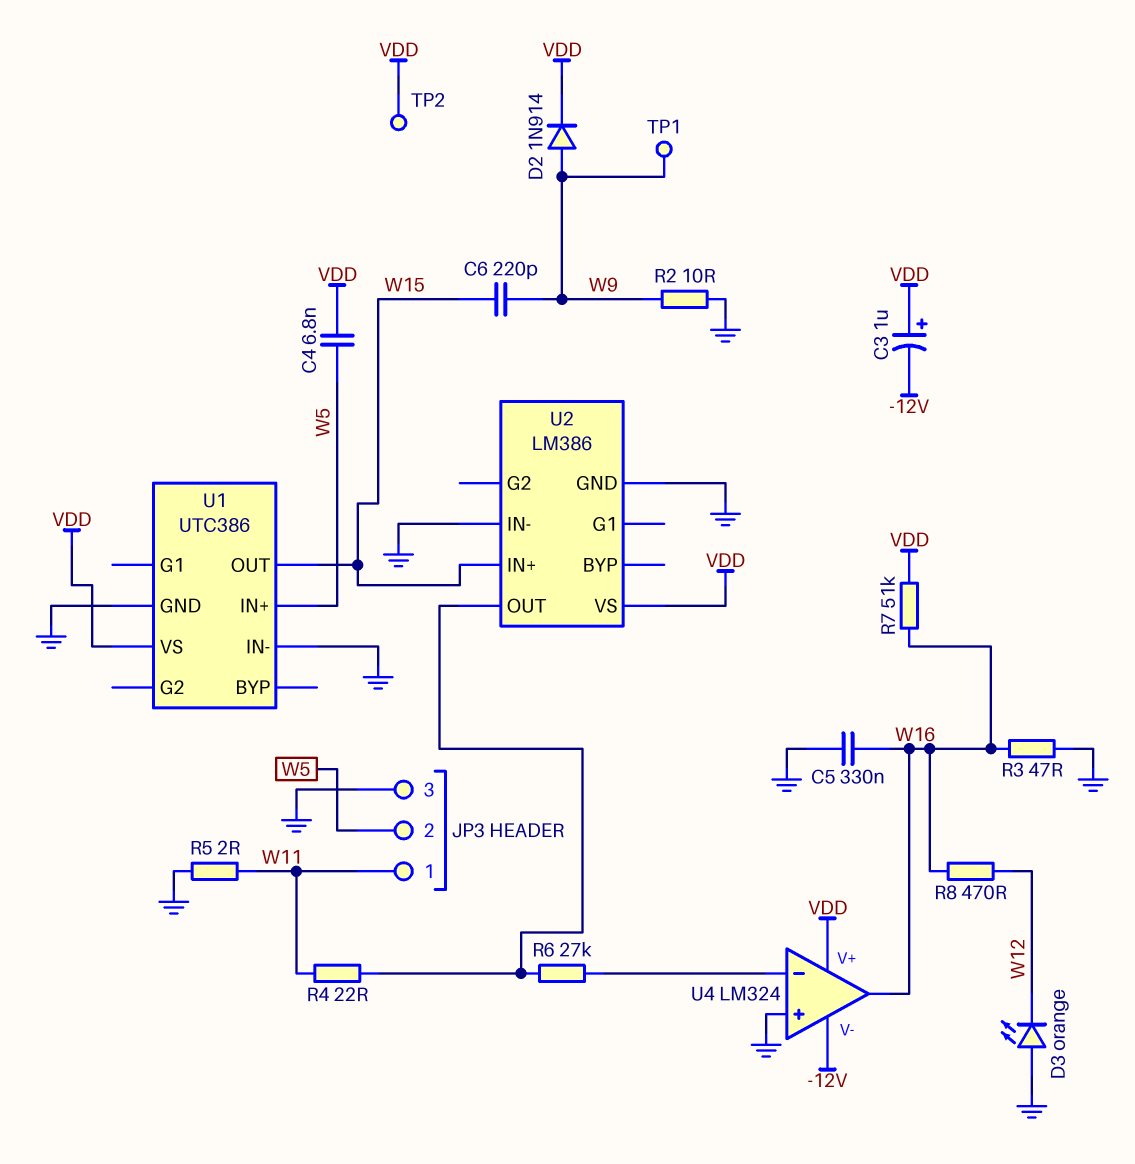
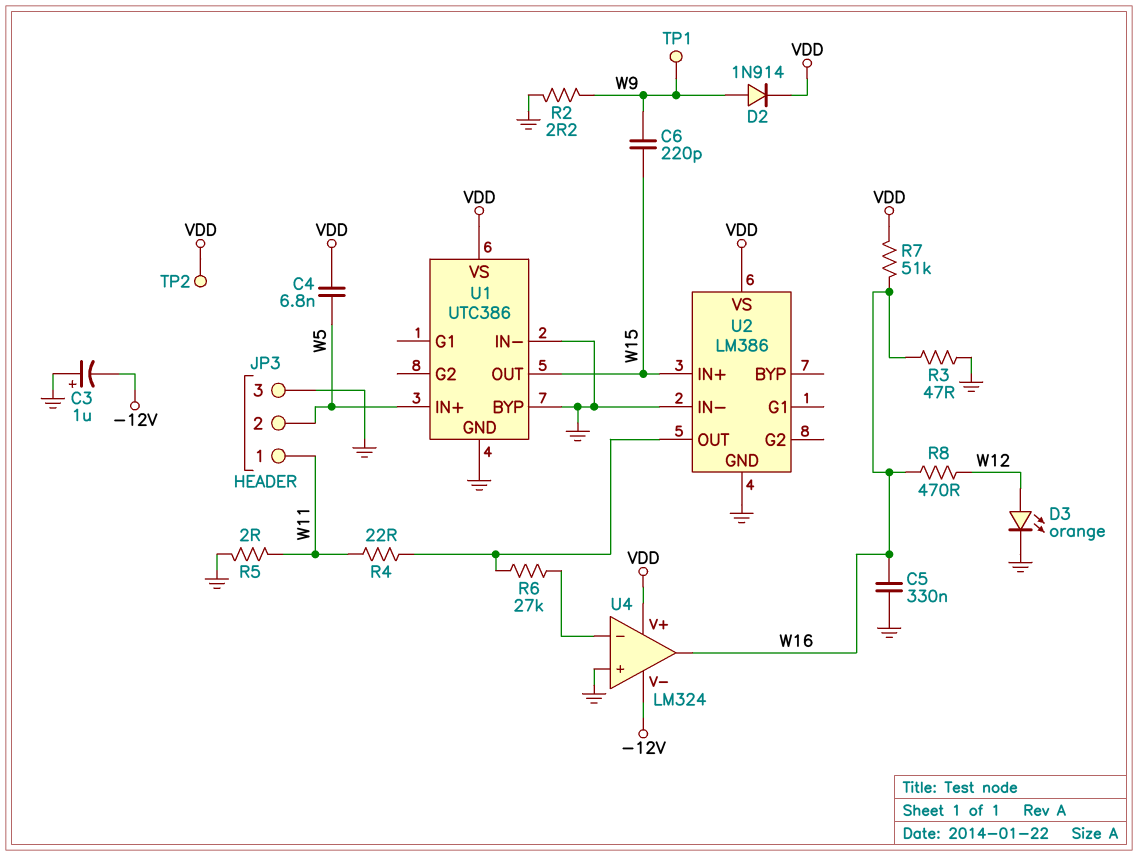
C3: 1uF (plus VDD, minus -12V) -> 1uF (plus GND, minus -12V)
D3: LED orange (A GND, K W12) -> LED orange (A W12, K GND)
R2: 10 (GND, W9) -> 2.2 (GND, W9)
U1 pin BYP: none -> GND

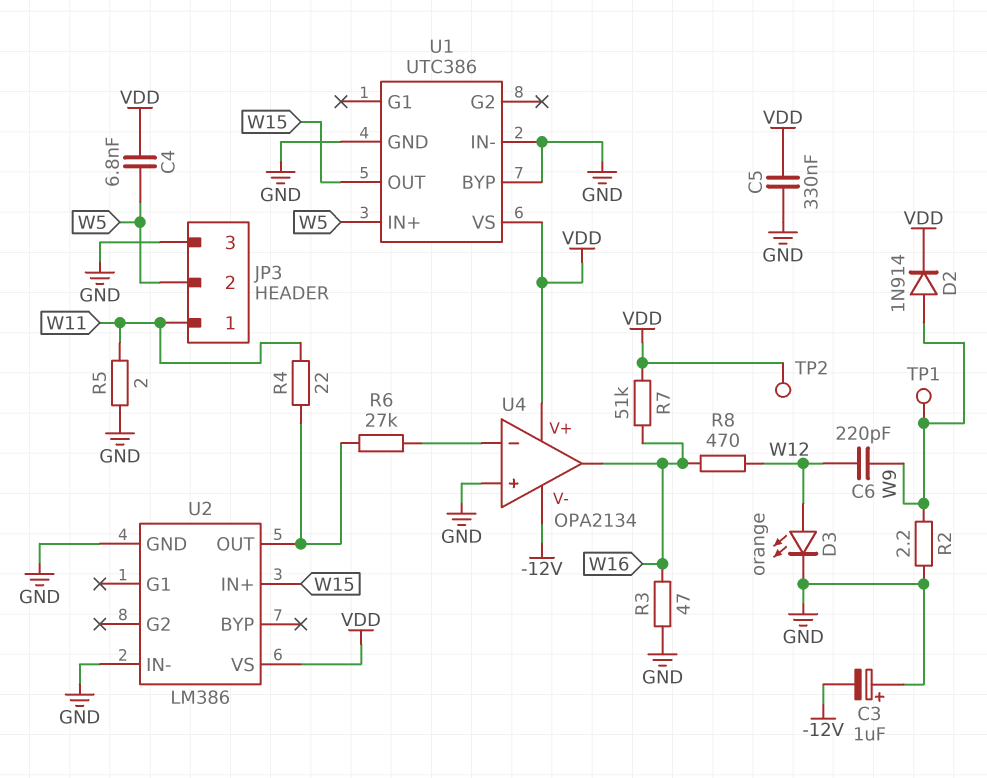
C5: 330nF (GND, W16) -> 330nF (GND, VDD)
C6: 220pF (W9, W15) -> 220pF (W9, W12)
U4: LM324 -> OPA2134

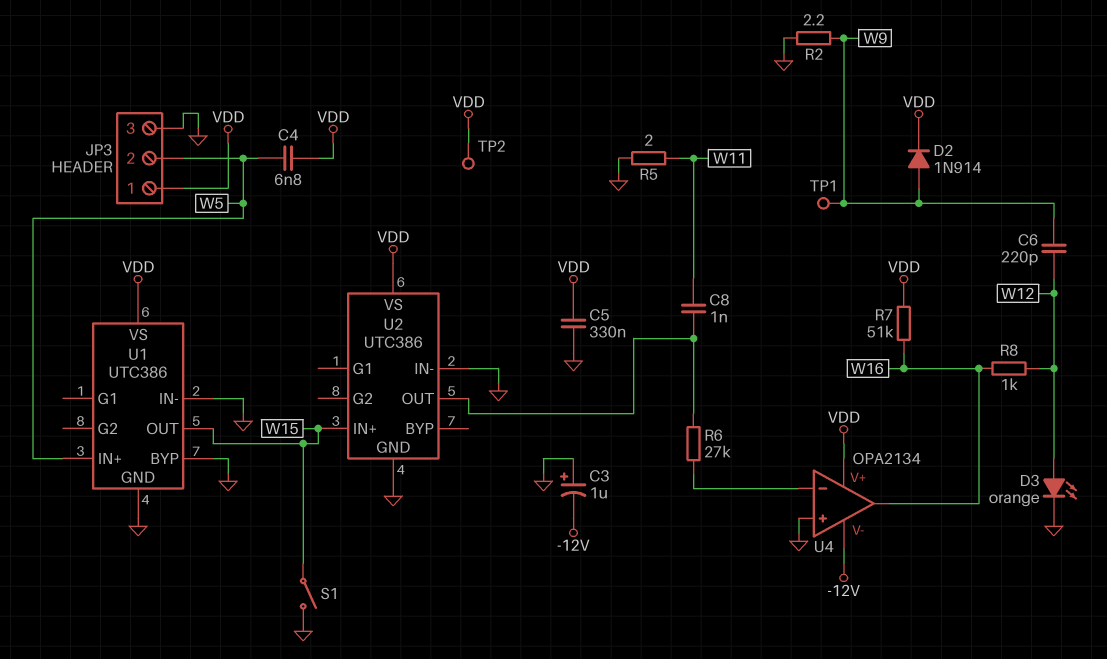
C8: none -> 1nF (U2/OUT, W11)
JP3 pin 1: W11 -> VDD
R3: 47 (GND, W16) -> none
R4: 22 (U2/OUT, W11) -> none
R8: 470 (W12, W16) -> 1k (W12, W16)
S1: none -> switch (GND, W15)
U2: LM386 -> UTC386

